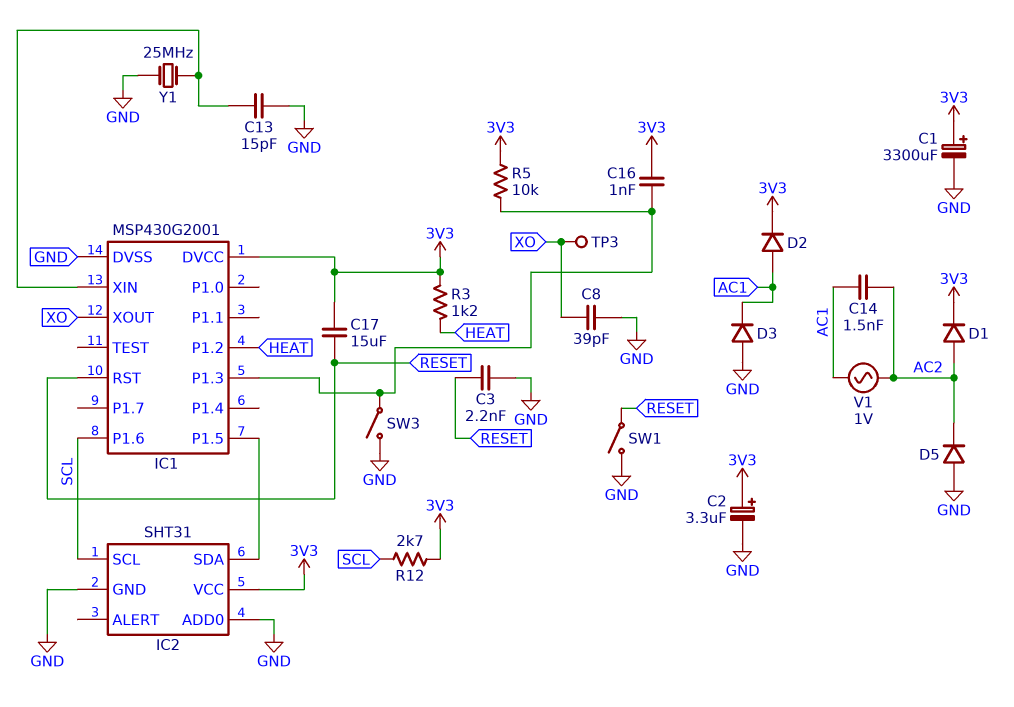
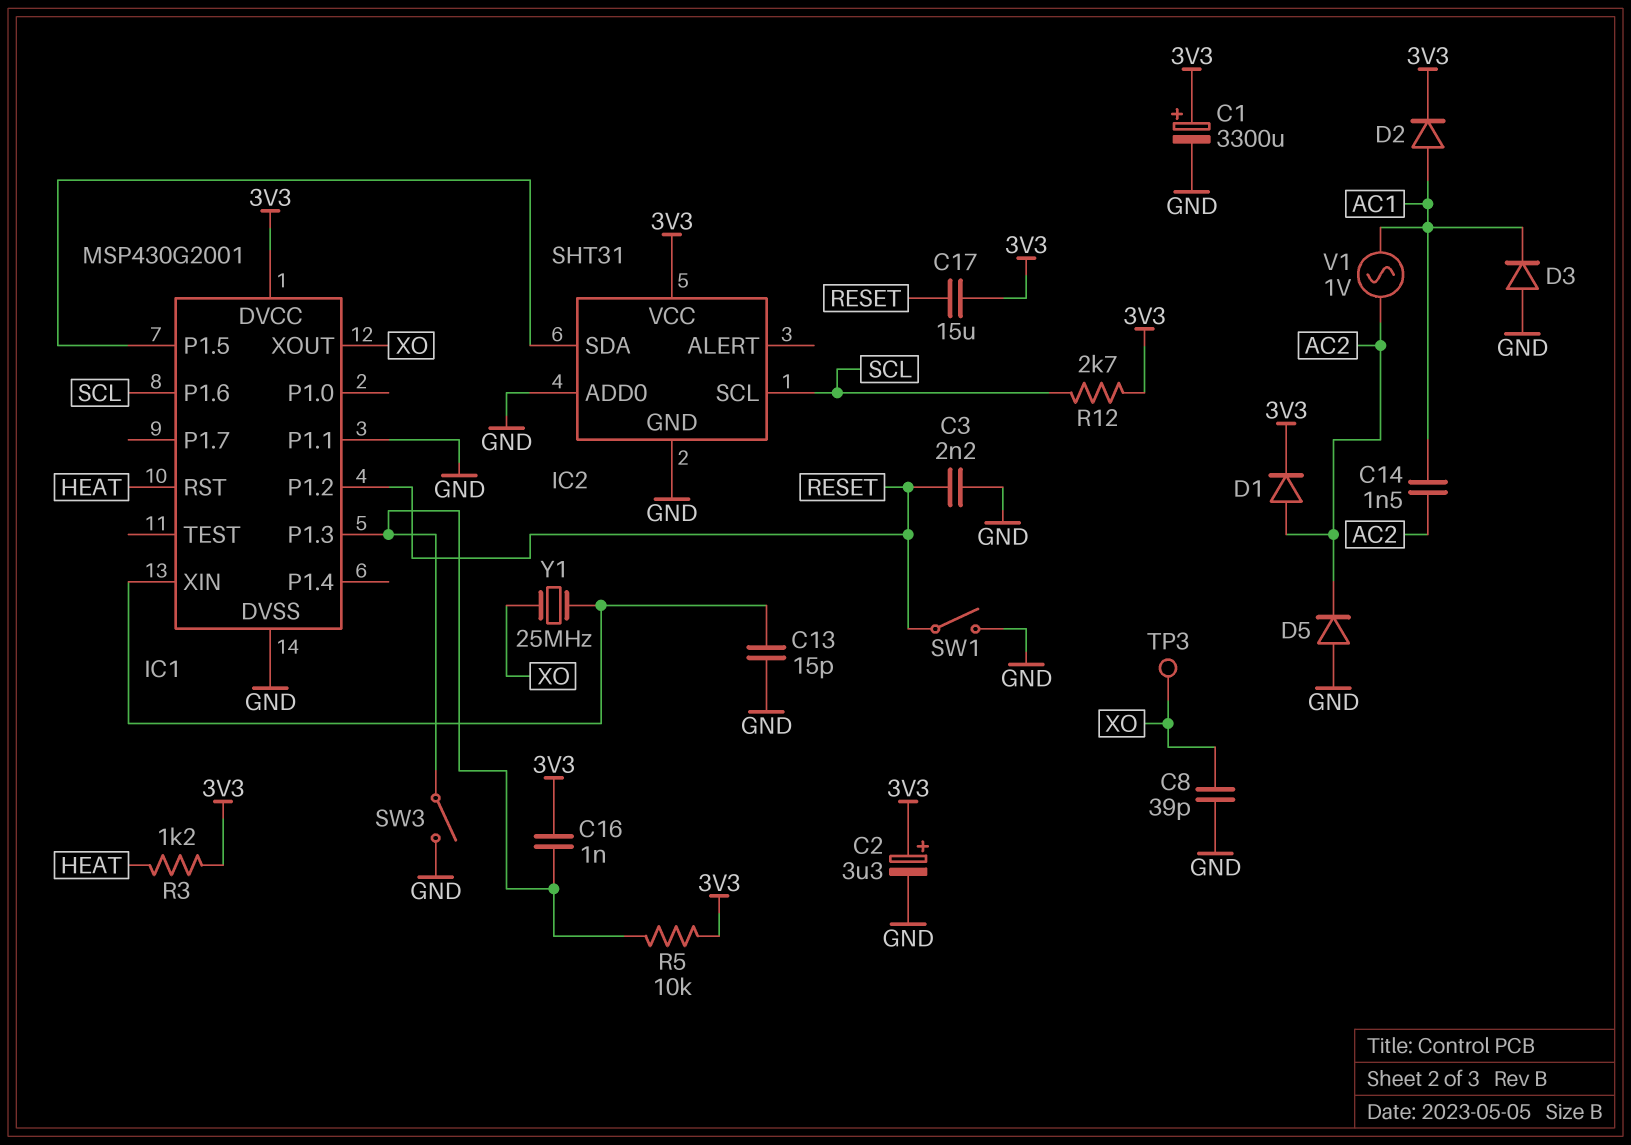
IC1 pin P1.1: none -> GND
IC1 pin P1.2: HEAT -> RESET
IC1 pin RST: RESET -> HEAT
Y1: 25MHz (GND, IC1/XIN) -> 25MHz (IC1/XIN, XO)

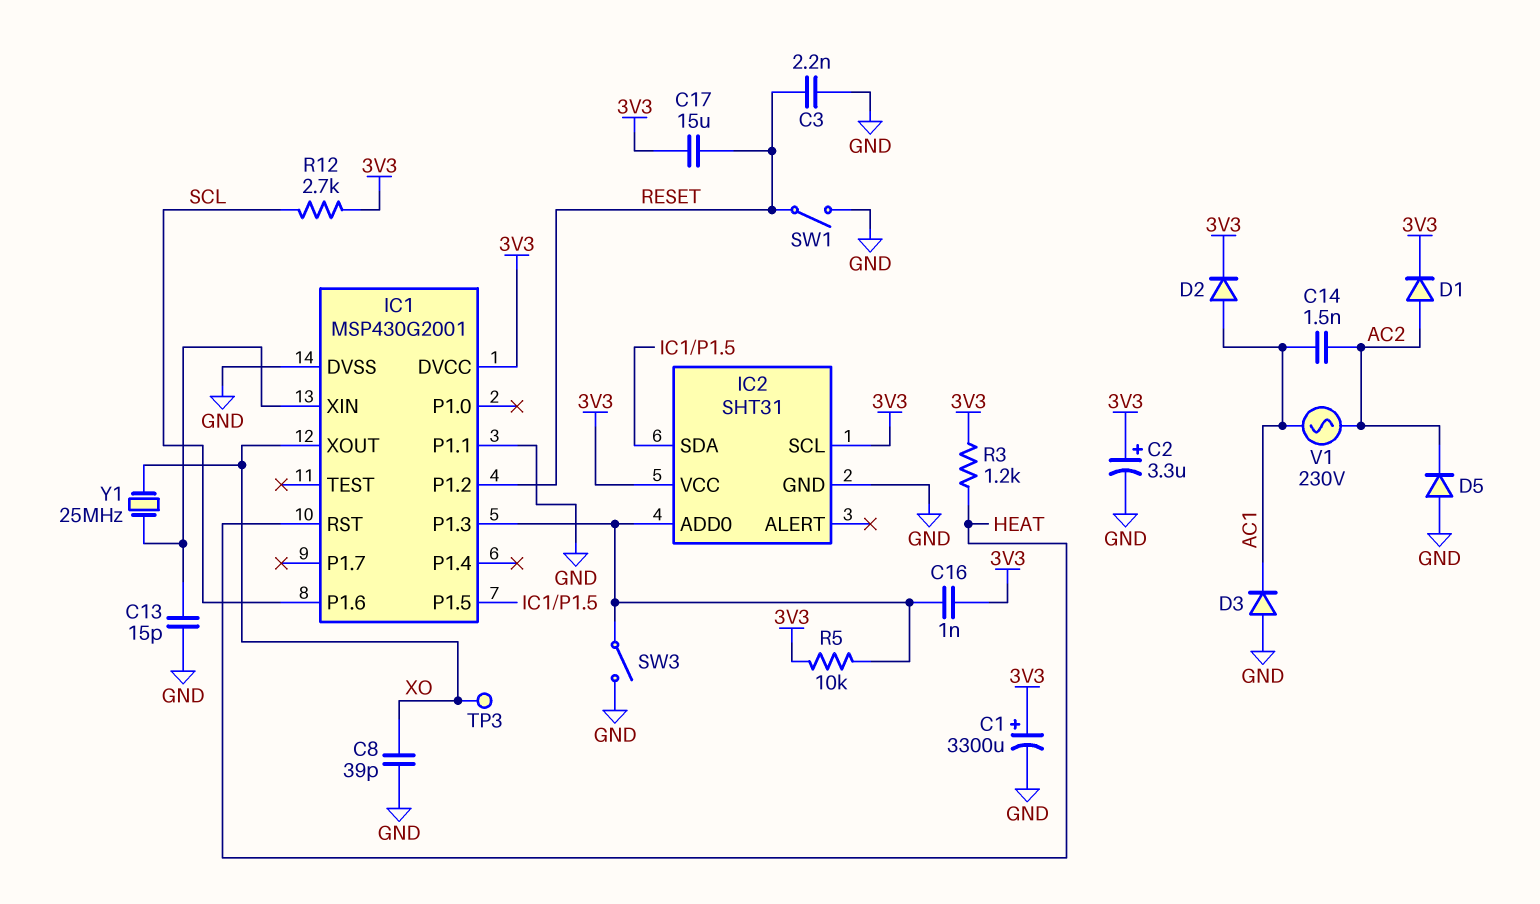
IC2 pin ADD0: GND -> IC1/P1.3
IC2 pin SCL: SCL -> 3V3
V1: AC 1V (AC1, AC2) -> AC 230V (AC1, AC2)

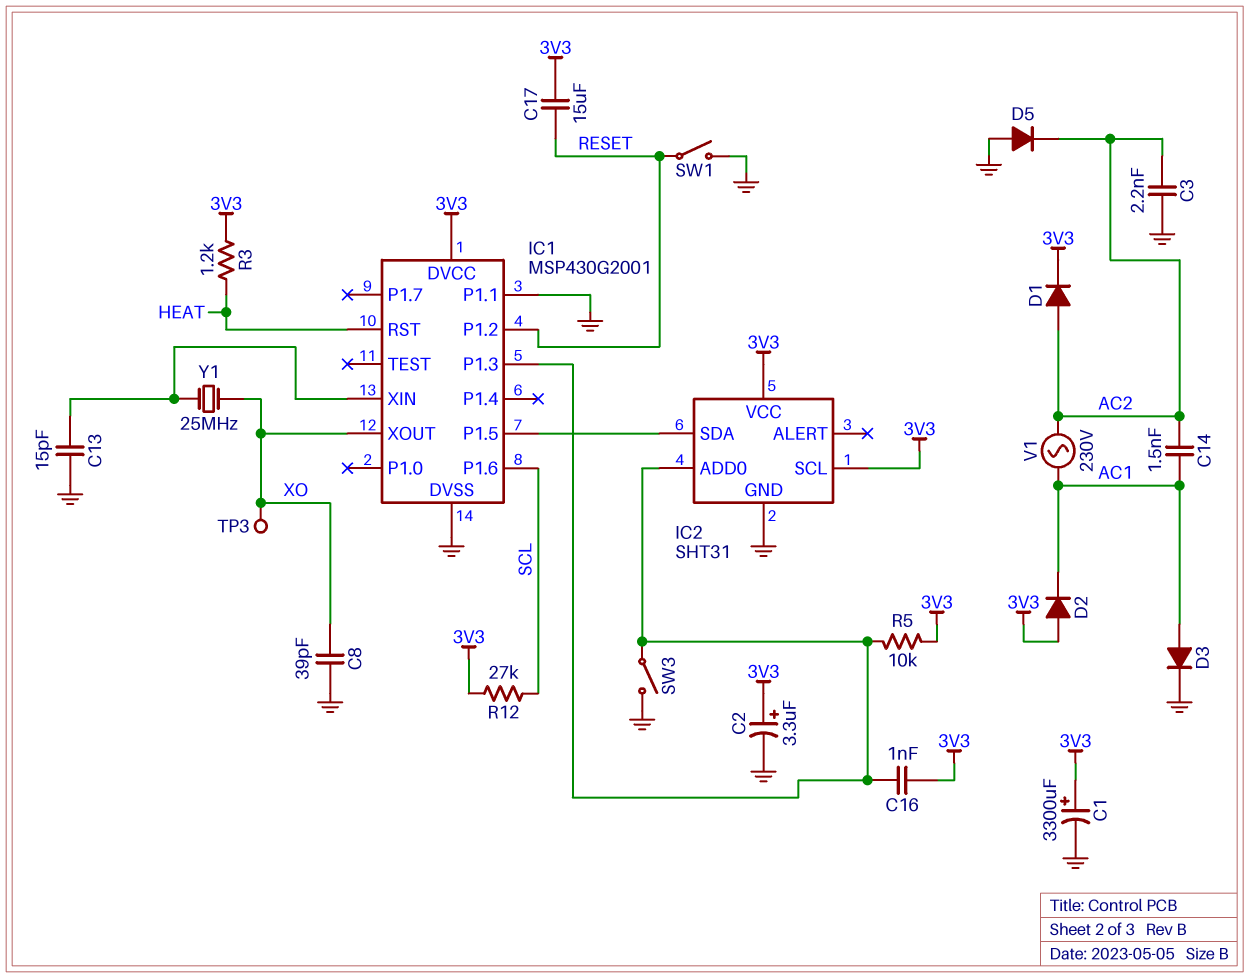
C3: 2.2nF (GND, RESET) -> 2.2nF (AC2, GND)
D2: diode (A AC1, K 3V3) -> diode (A 3V3, K AC1)
D3: diode (A GND, K AC1) -> diode (A AC1, K GND)
R12: 2.7k (3V3, SCL) -> 27k (3V3, SCL)

